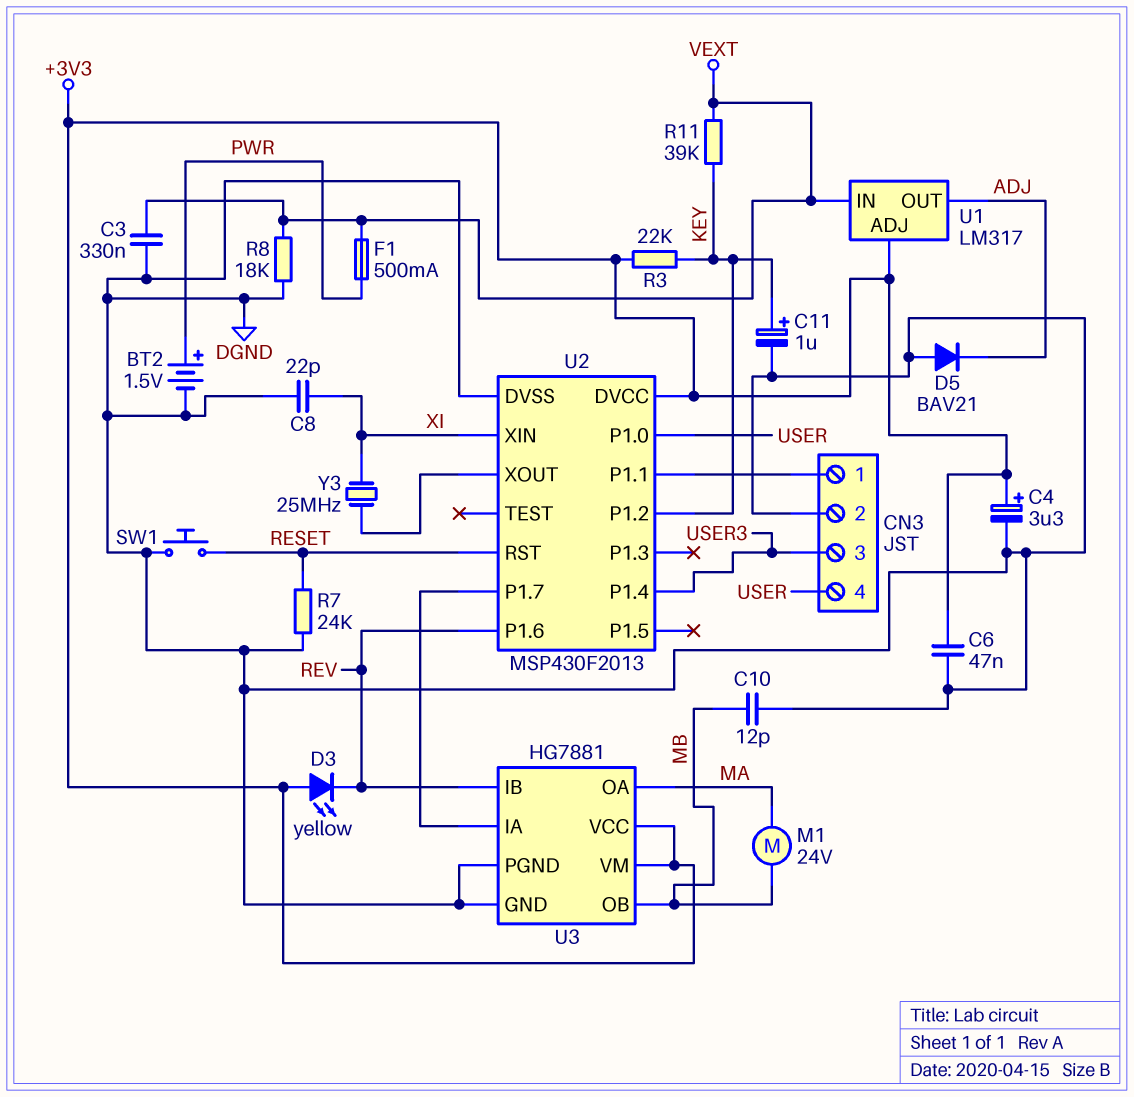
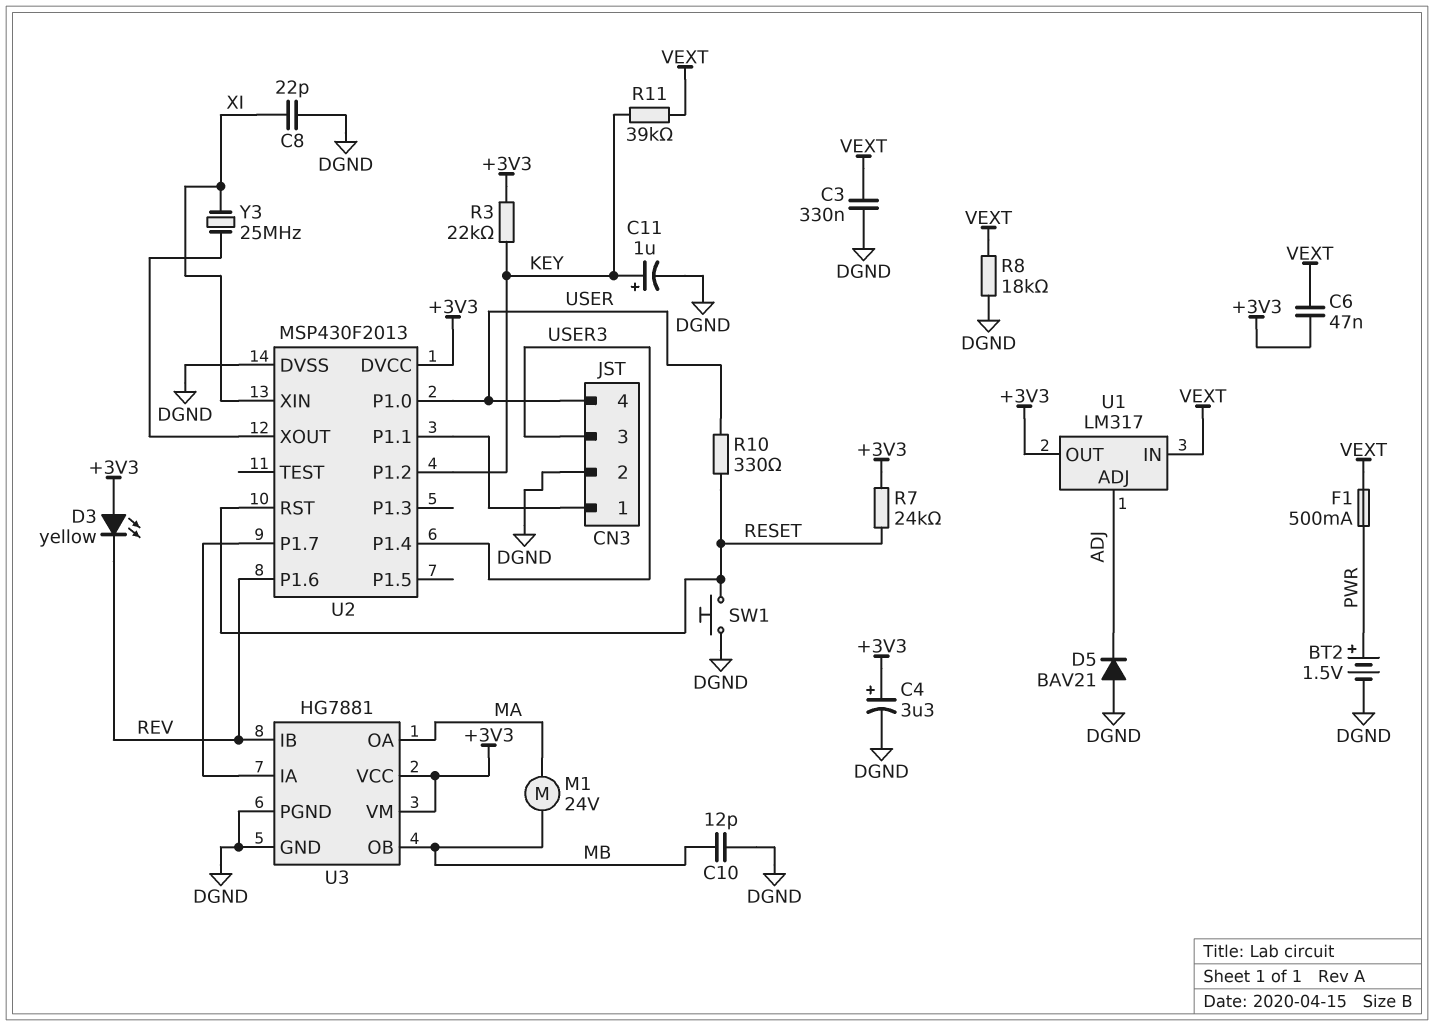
C6: 47nF (+3V3, DGND) -> 47nF (+3V3, VEXT)
R7: 24k (DGND, RESET) -> 24k (+3V3, RESET)
R10: none -> 330 (RESET, USER)
U1 pin ADJ: +3V3 -> ADJ
U1 pin OUT: ADJ -> +3V3

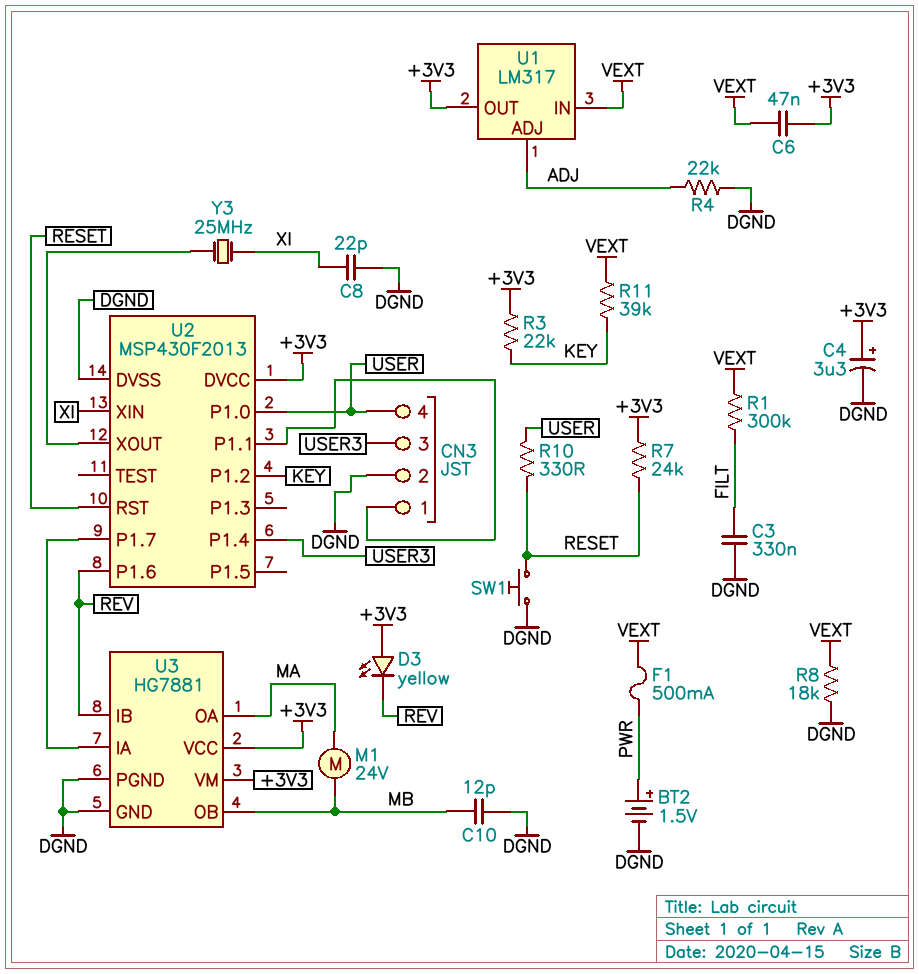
C3: 330nF (DGND, VEXT) -> 330nF (DGND, FILT)
C11: 1uF (plus KEY, minus DGND) -> none
D5: diode BAV21 (A DGND, K ADJ) -> none
R1: none -> 300k (FILT, VEXT)
R4: none -> 22k (ADJ, DGND)

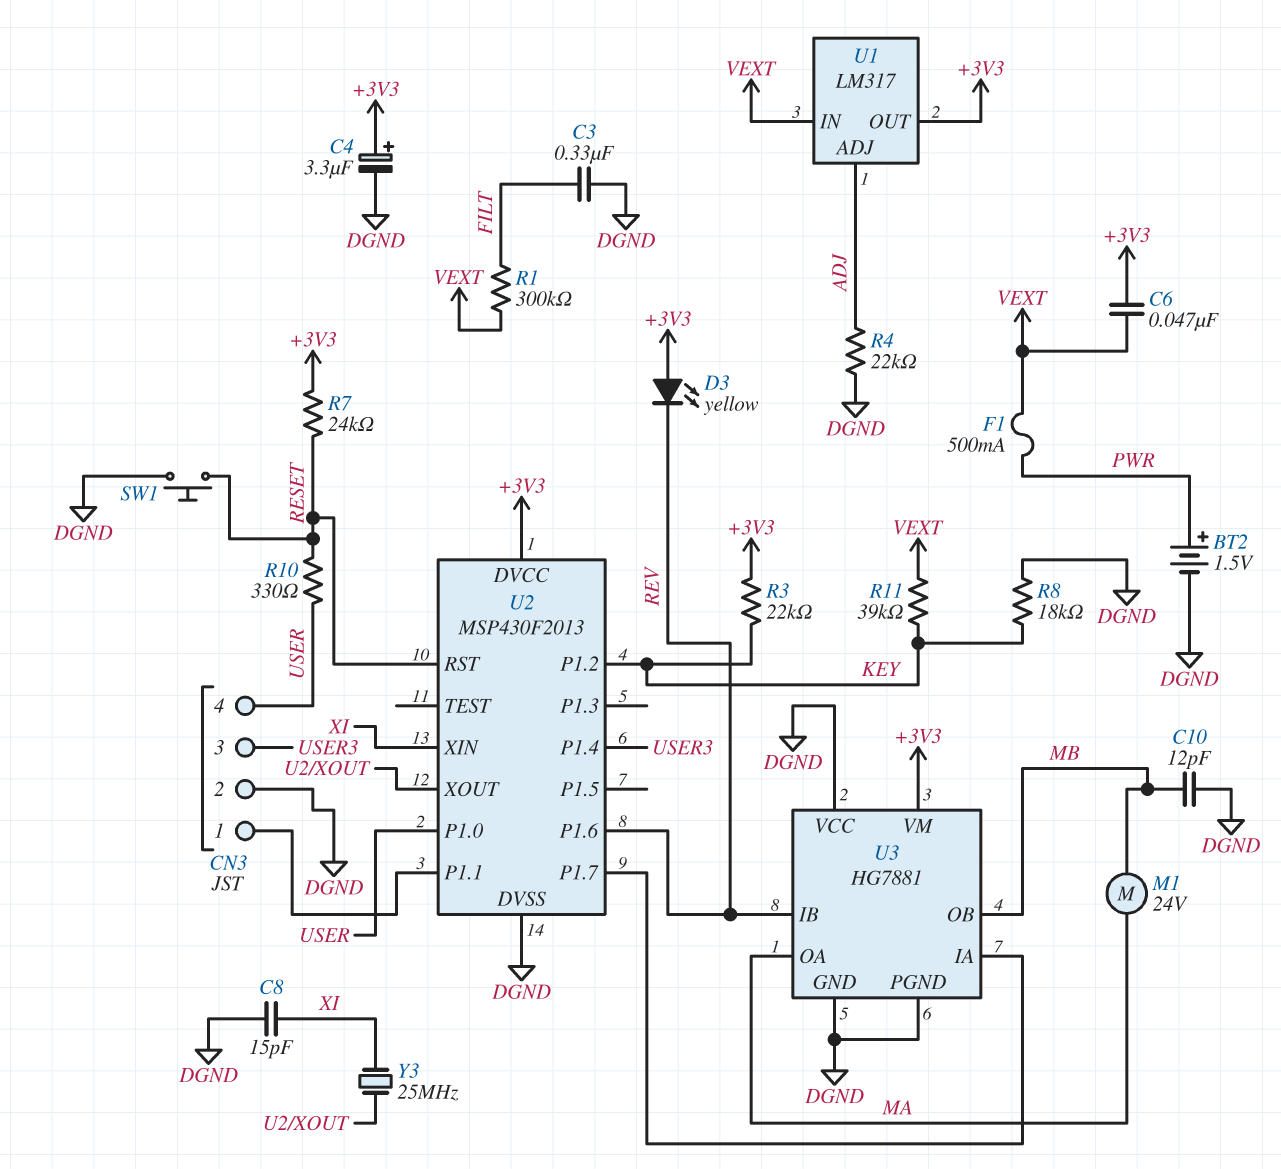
C8: 22pF (DGND, XI) -> 15pF (DGND, XI)
R8: 18k (DGND, VEXT) -> 18k (DGND, KEY)
U3 pin VCC: +3V3 -> DGND

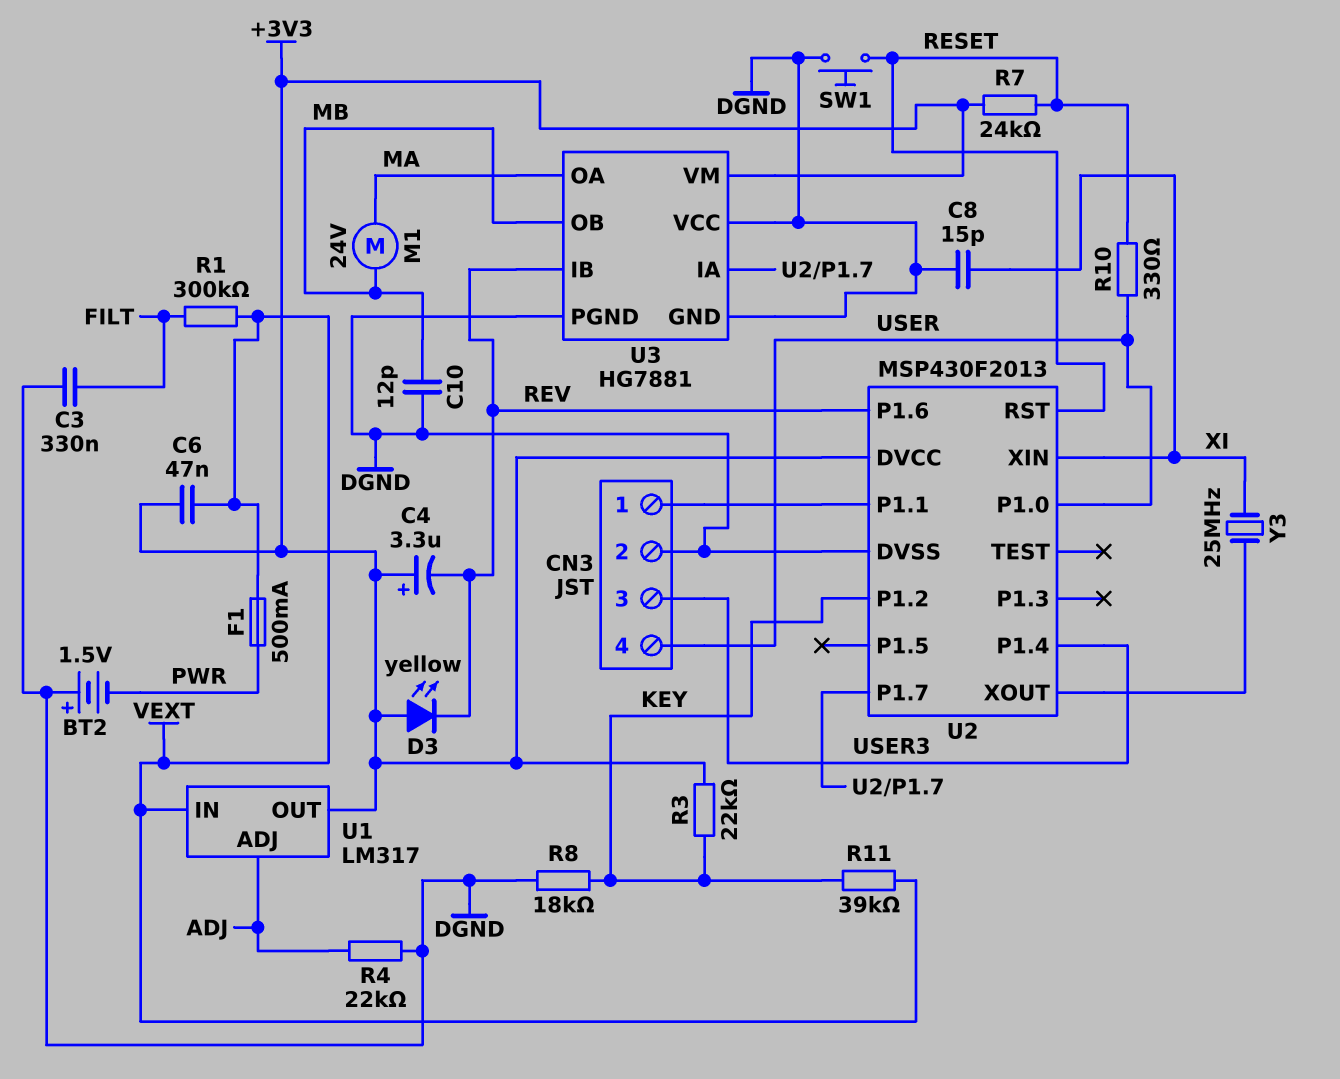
BT2: 1.5V (plus PWR, minus DGND) -> 1.5V (plus DGND, minus PWR)
C4: 3.3uF (plus +3V3, minus DGND) -> 3.3uF (plus +3V3, minus REV)

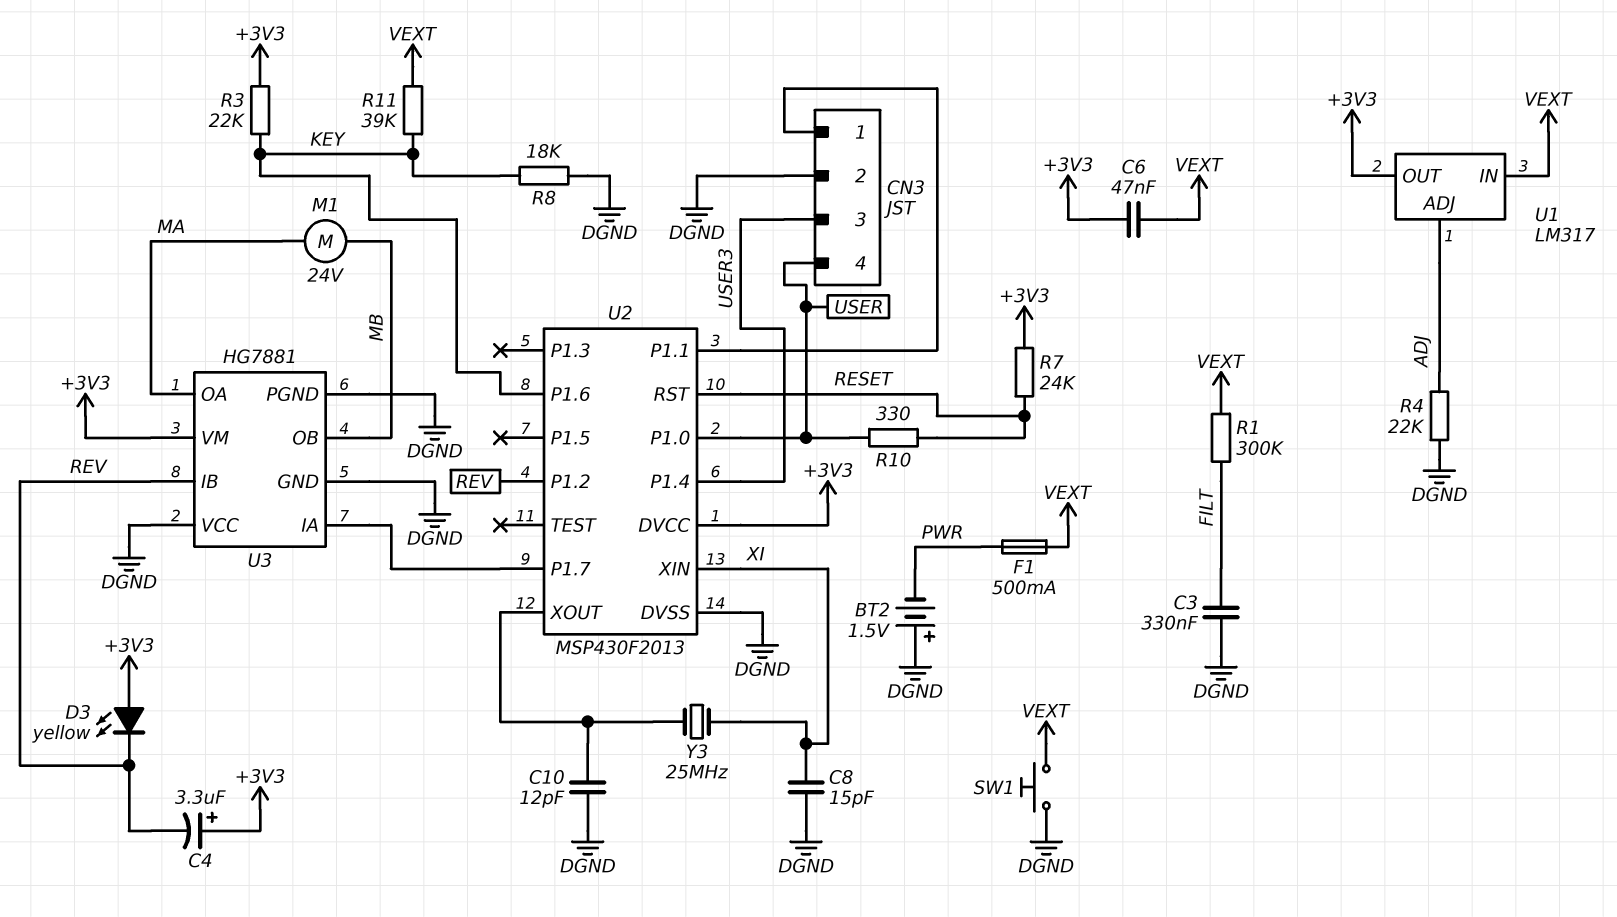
C10: 12pF (DGND, MB) -> 12pF (DGND, U2/XOUT)
SW1: button (DGND, RESET) -> button (DGND, VEXT)
U2 pin P1.2: KEY -> REV
U2 pin P1.6: REV -> KEY

